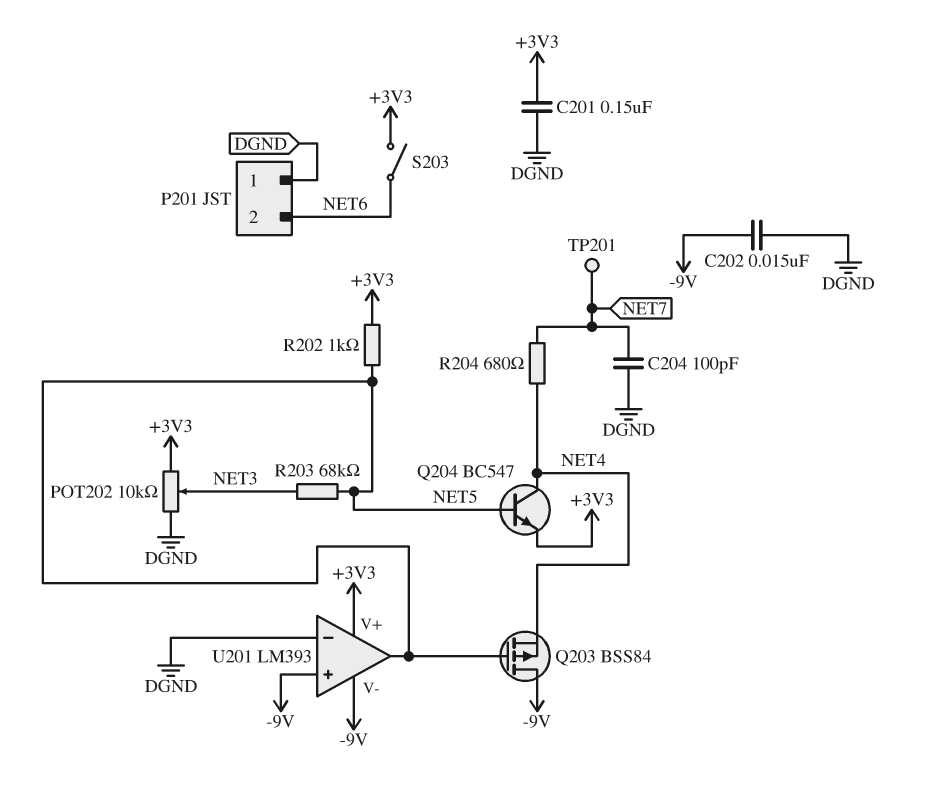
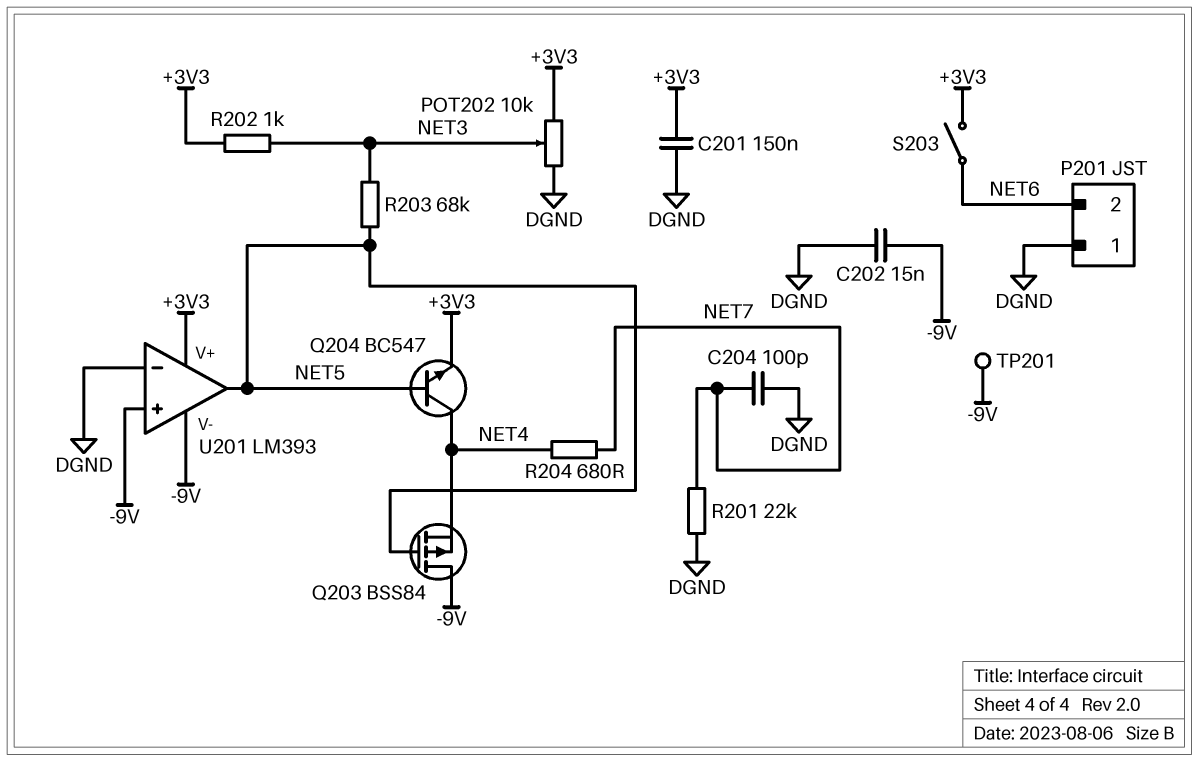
R201: none -> 22k (DGND, NET7)
R202: 1k (+3V3, NET5) -> 1k (+3V3, NET3)
TP201: test point (NET7) -> test point (-9V)

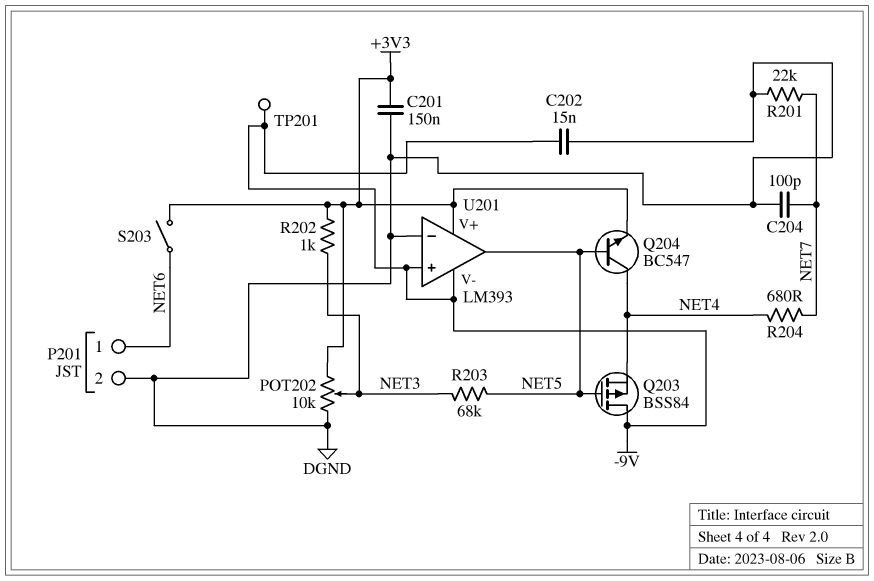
P201 pin 1: DGND -> NET6
P201 pin 2: NET6 -> DGND

